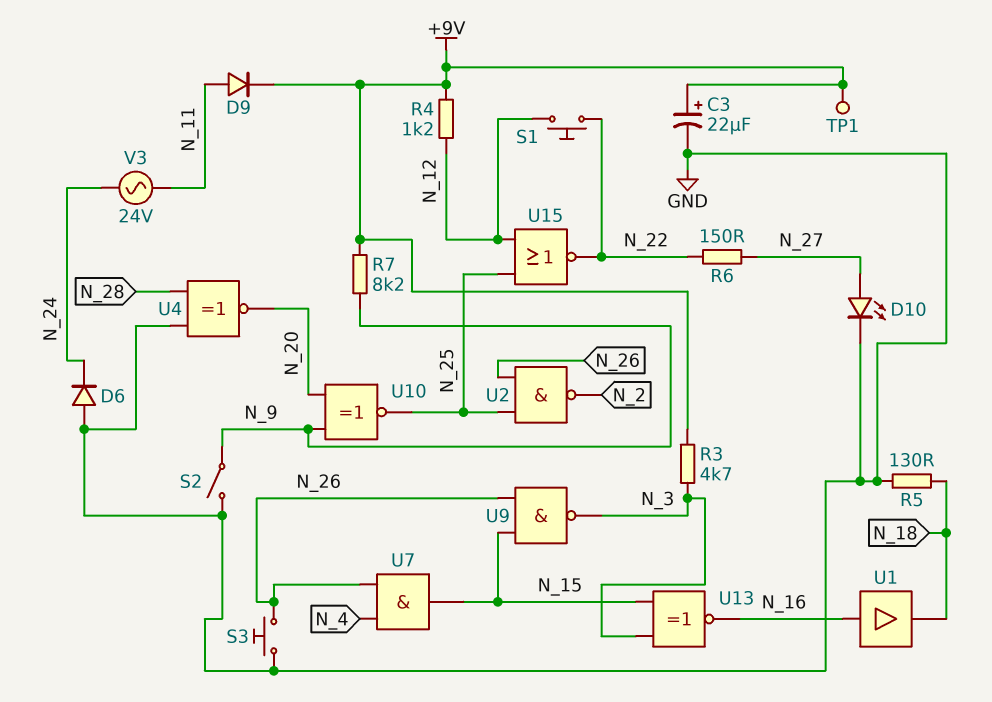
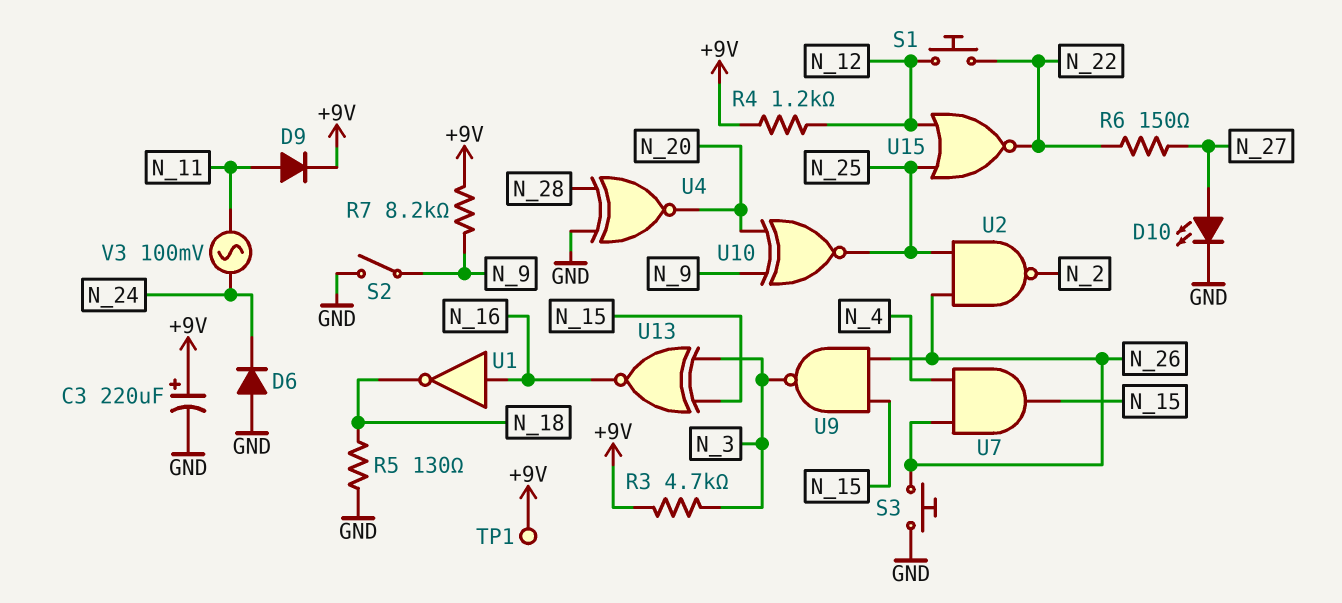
C3: 22uF (plus +9V, minus GND) -> 220uF (plus +9V, minus GND)
U1: buffer (in N_16, out N_18) -> NOT (in N_16, out N_18)
V3: AC 24V (N_11, N_24) -> AC 100mV (N_11, N_24)

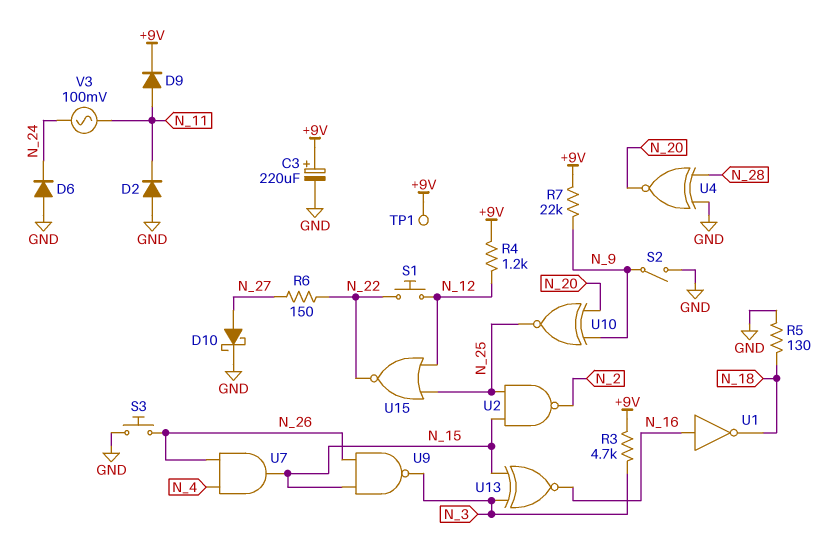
D2: none -> diode (A GND, K N_11)
D10: LED (A N_27, K GND) -> schottky (A N_27, K GND)
R7: 8.2k (+9V, N_9) -> 22k (+9V, N_9)
U2: NAND (in N_25, in N_26, out N_2) -> NAND (in N_15, in N_25, out N_2)

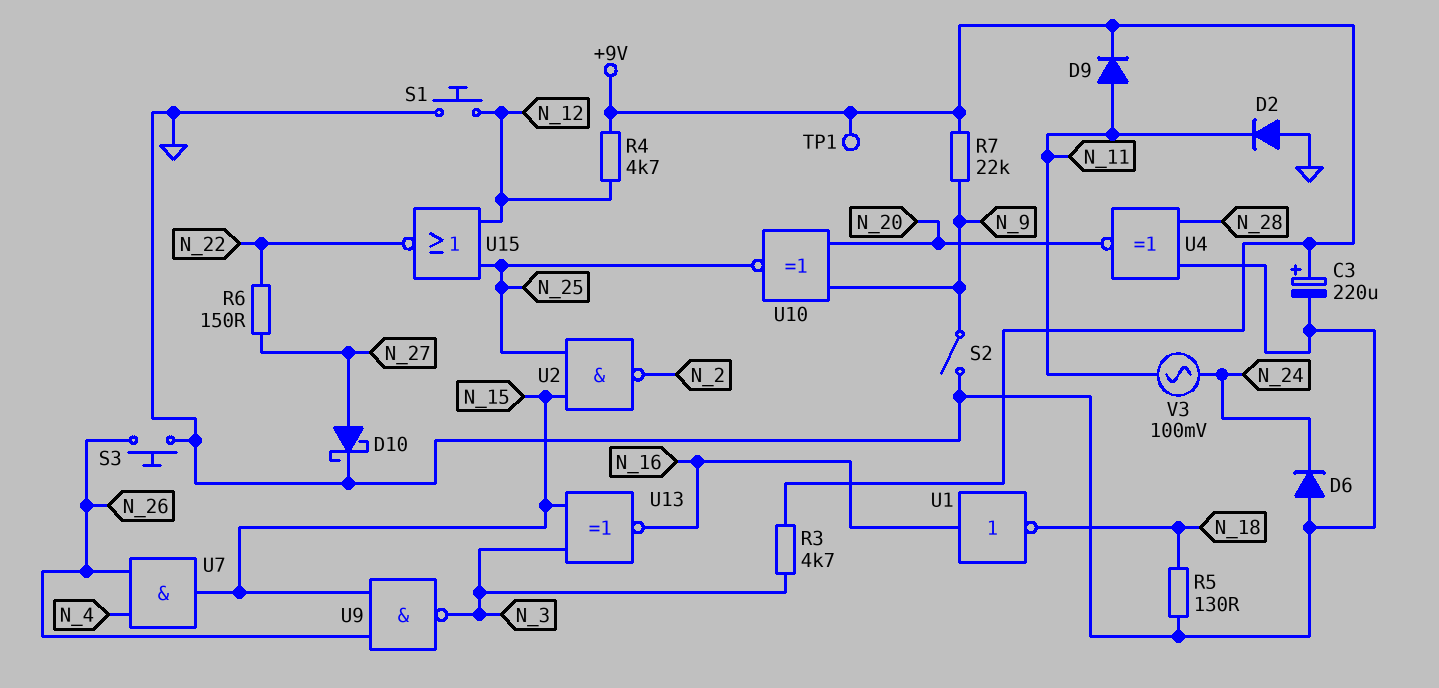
R4: 1.2k (+9V, N_12) -> 4.7k (+9V, N_12)
S1: button (N_12, N_22) -> button (GND, N_12)

